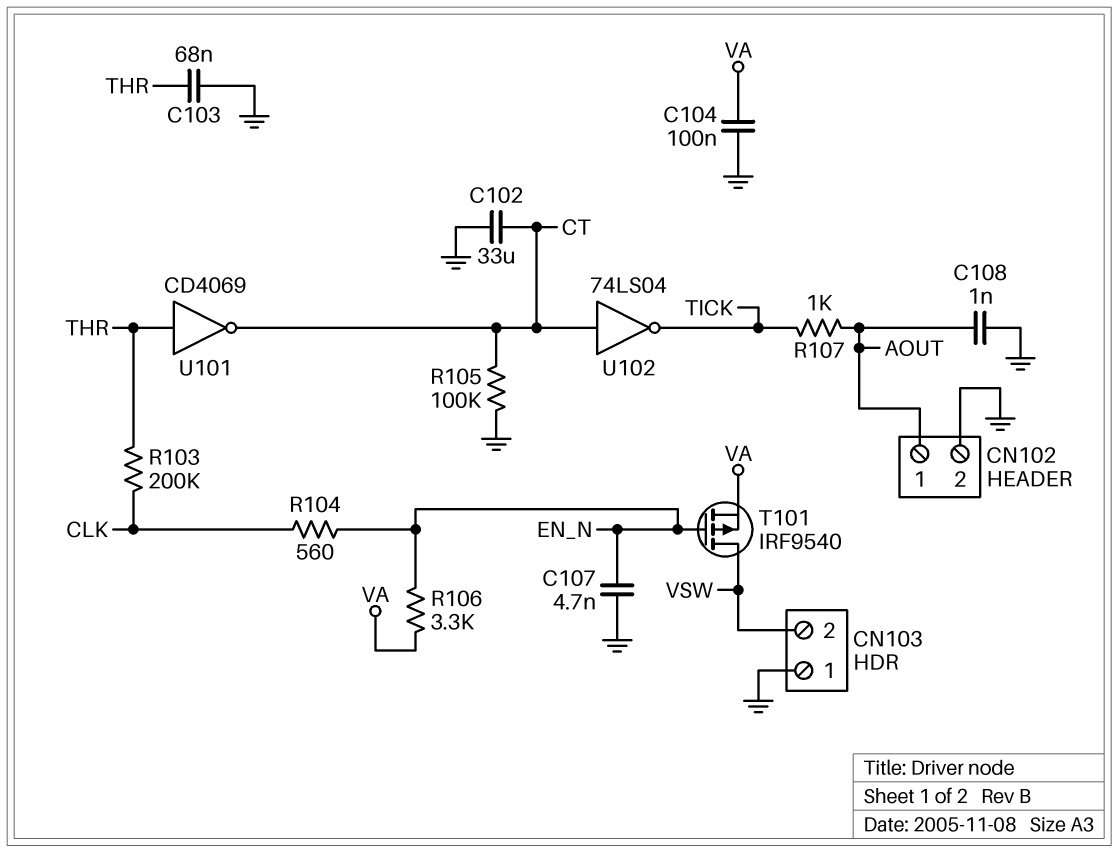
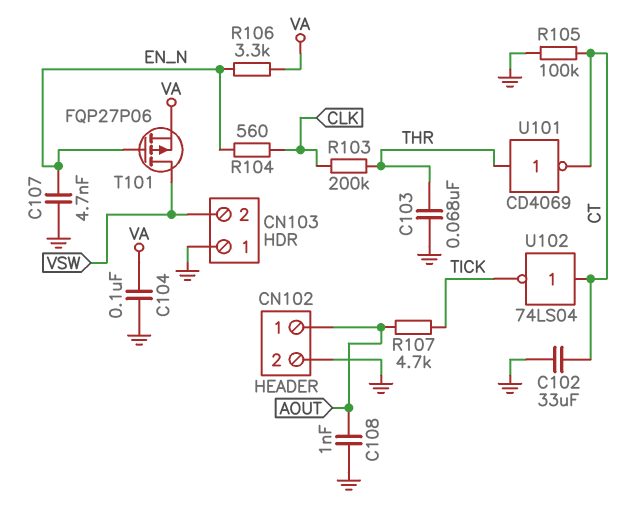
R107: 1k (AOUT, TICK) -> 4.7k (AOUT, TICK)
T101: PMOS IRF9540 (G EN_N, D VSW, S VA) -> PMOS FQP27P06 (G EN_N, D VSW, S VA)

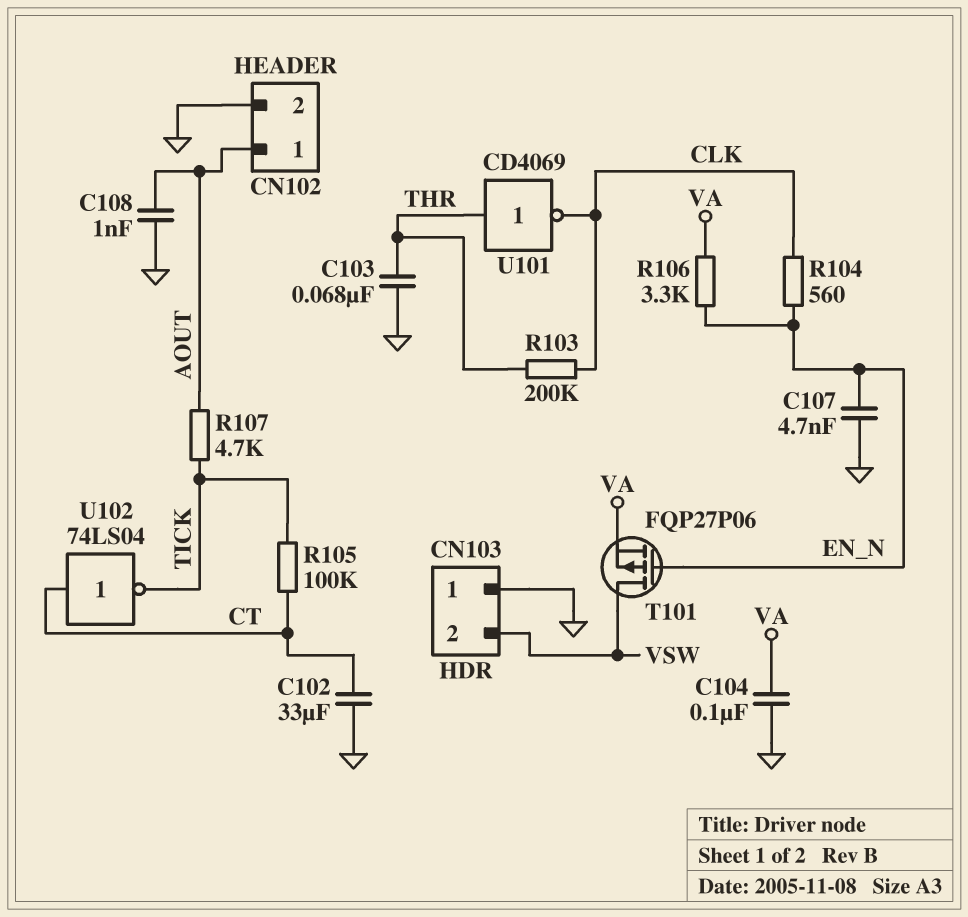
R105: 100k (CT, GND) -> 100k (CT, TICK)
U101: NOT CD4069 (in THR, out CT) -> NOT CD4069 (in THR, out CLK)

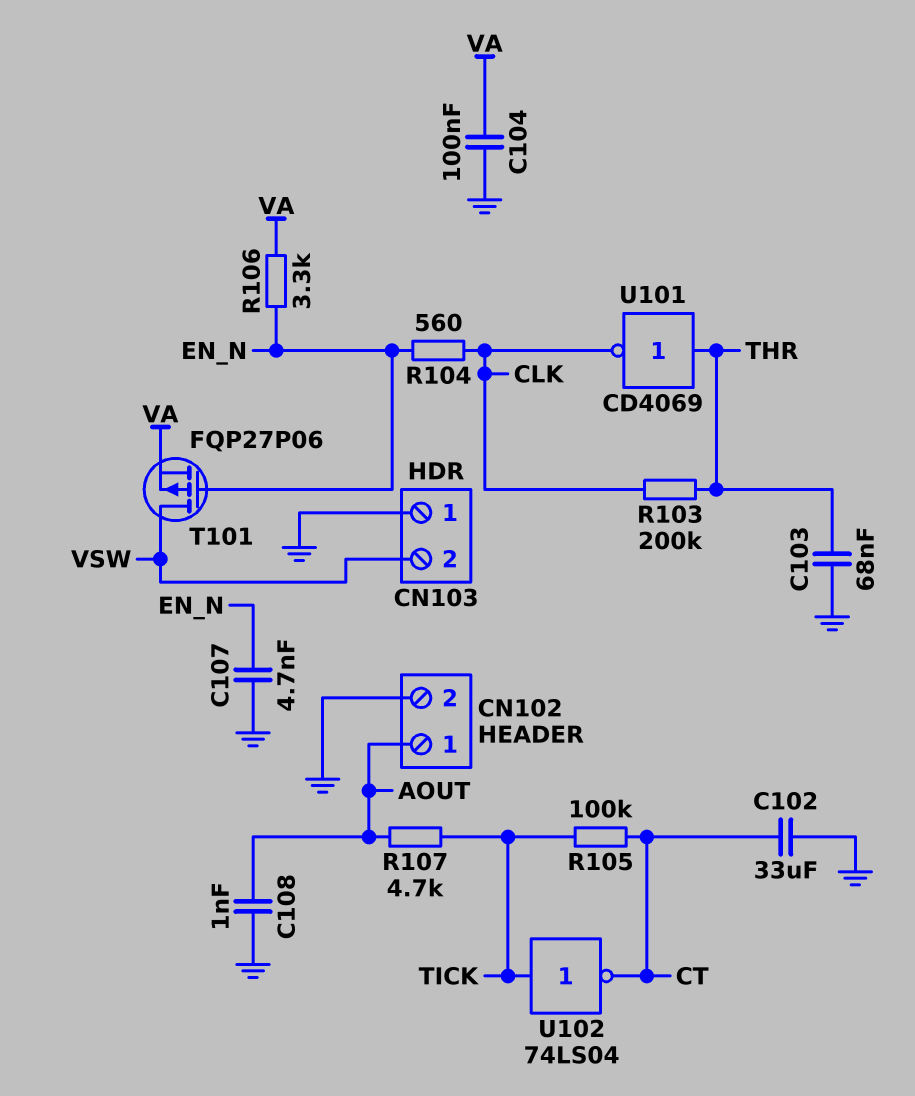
U102: NOT 74LS04 (in CT, out TICK) -> NOT 74LS04 (in TICK, out CT)

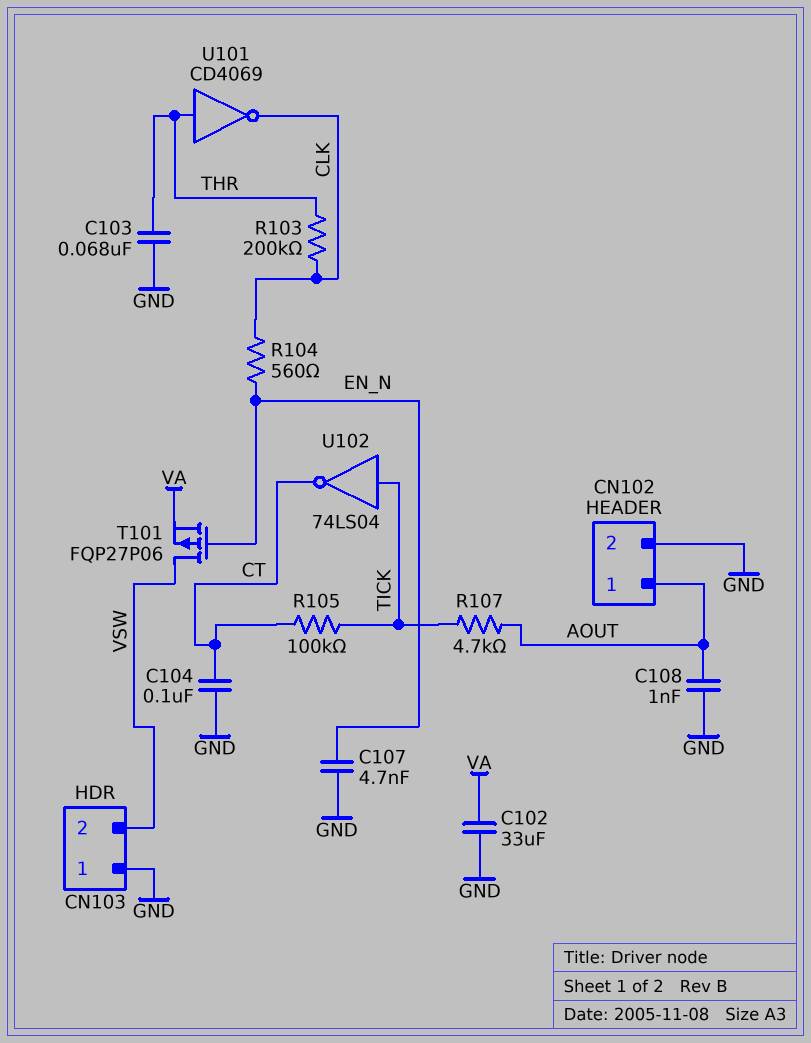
C102: 33uF (CT, GND) -> 33uF (GND, VA)
C104: 100nF (GND, VA) -> 100nF (CT, GND)
R106: 3.3k (EN_N, VA) -> none

